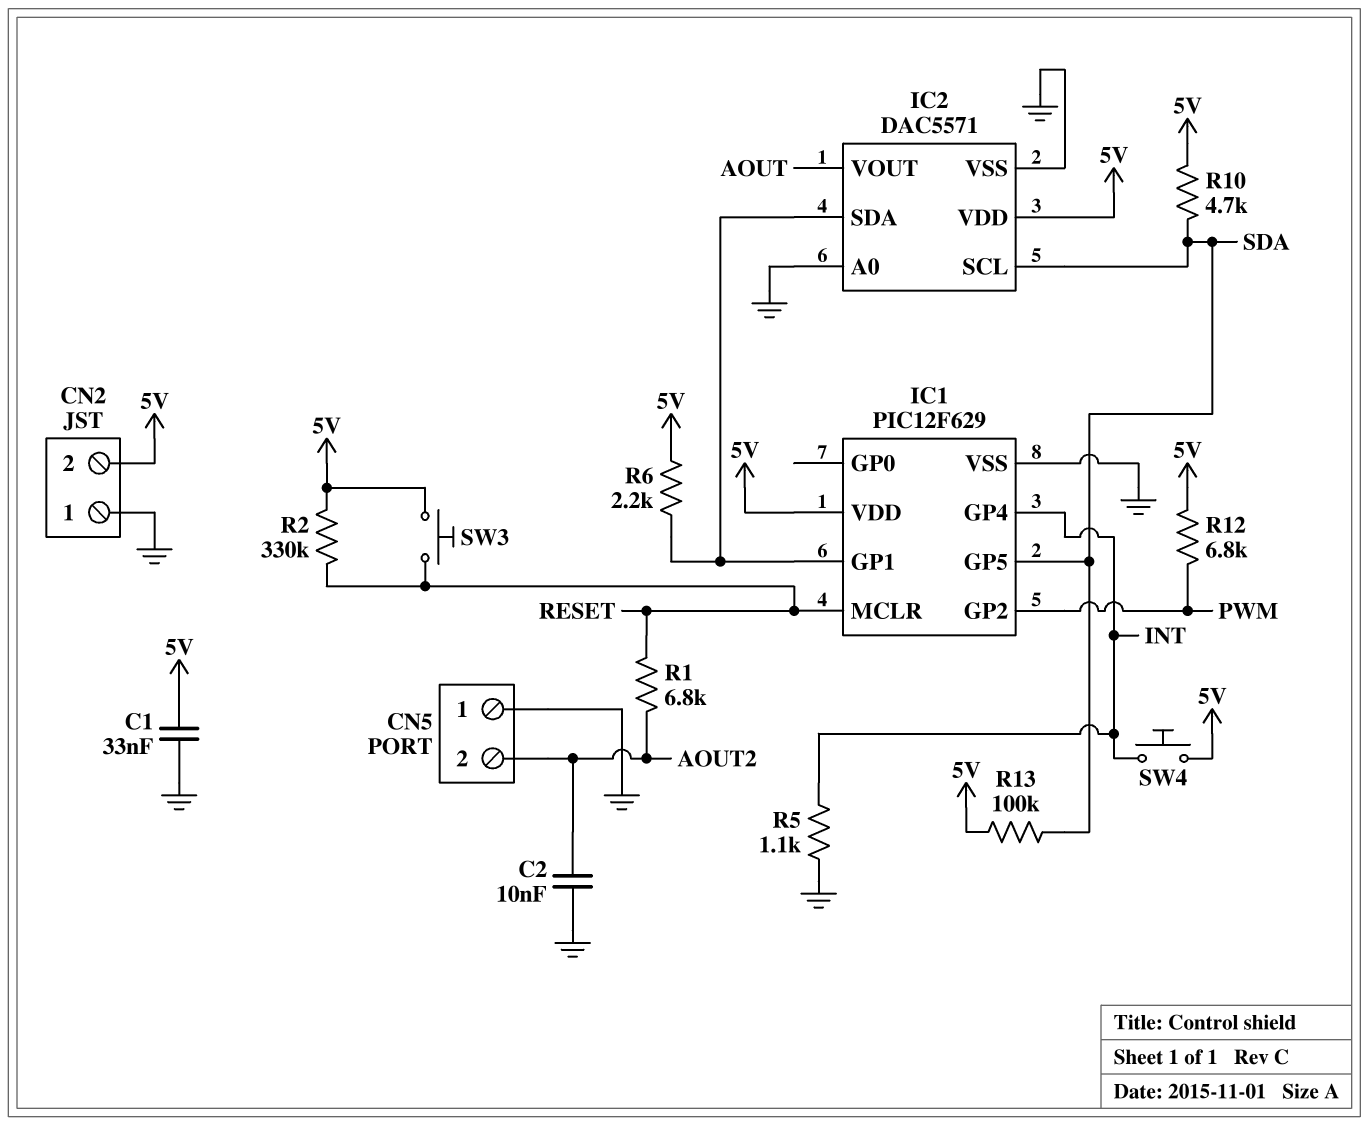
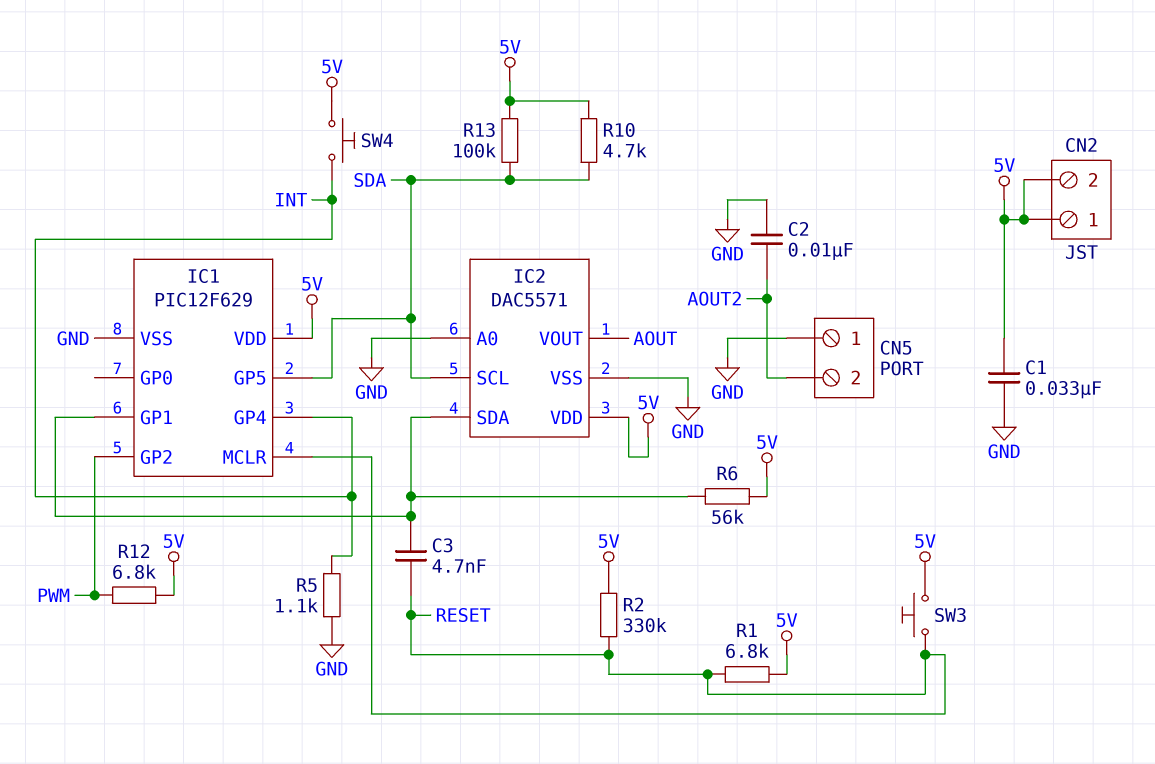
C3: none -> 4.7nF (IC1/GP1, RESET)
CN2 pin 1: GND -> 5V
R1: 6.8k (AOUT2, RESET) -> 6.8k (5V, RESET)
R6: 2.2k (5V, IC1/GP1) -> 56k (5V, IC1/GP1)

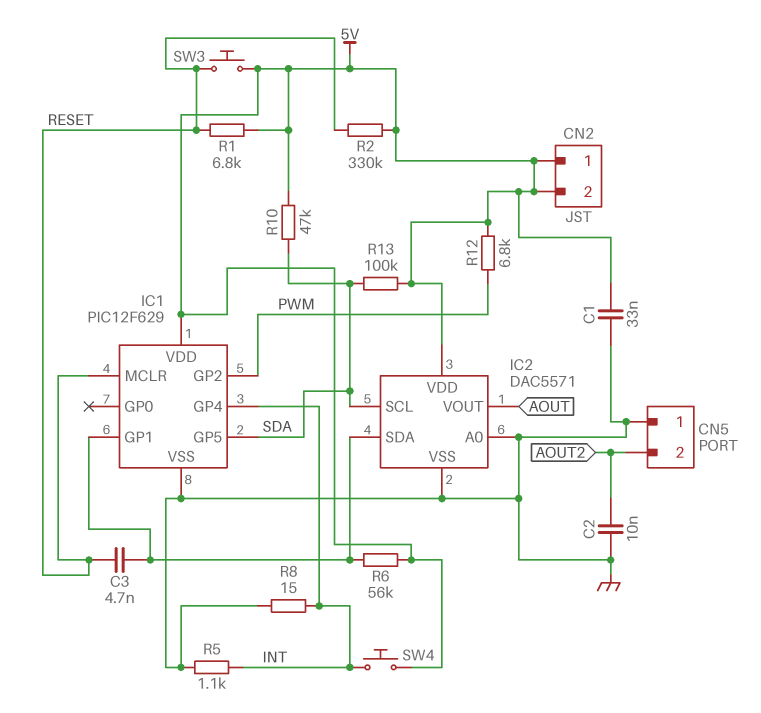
R8: none -> 15 (GND, INT)
R10: 4.7k (5V, SDA) -> 47k (5V, SDA)

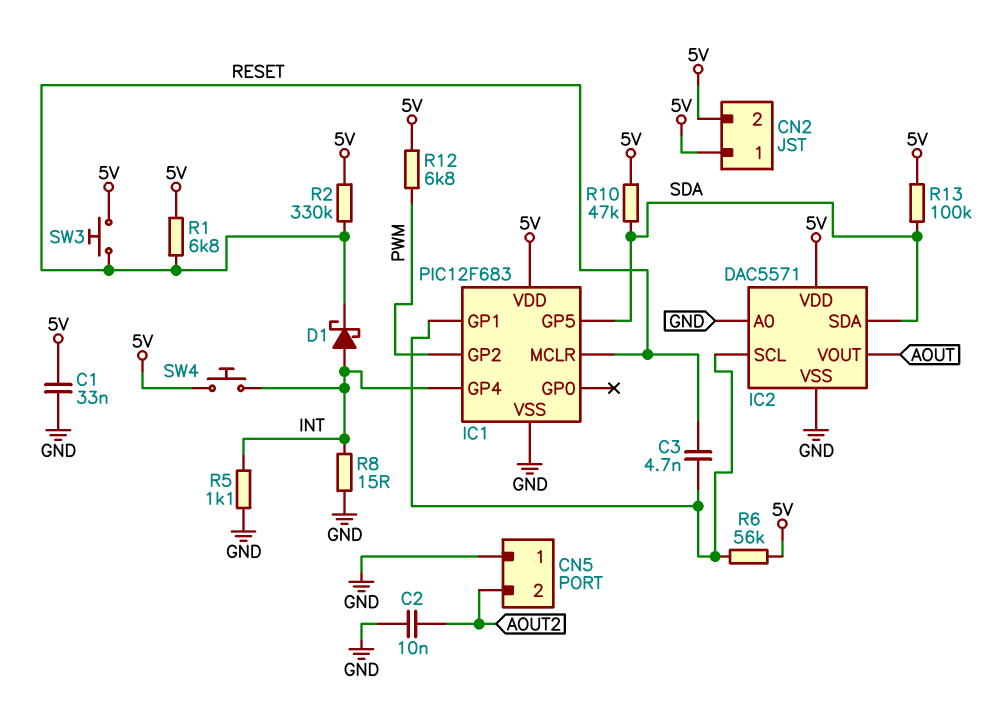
D1: none -> schottky (A INT, K RESET)
IC1: PIC12F629 -> PIC12F683
IC2 pin SCL: SDA -> IC1/GP1
IC2 pin SDA: IC1/GP1 -> SDA

